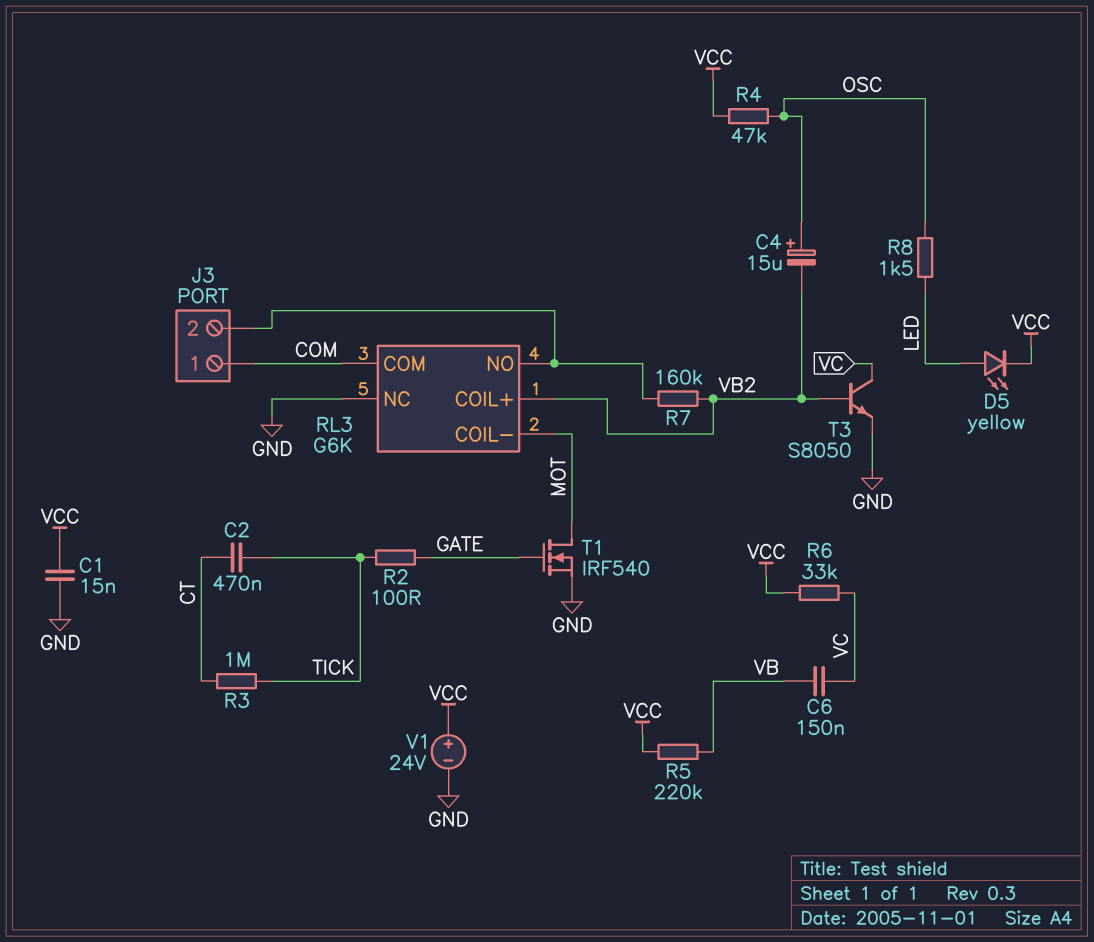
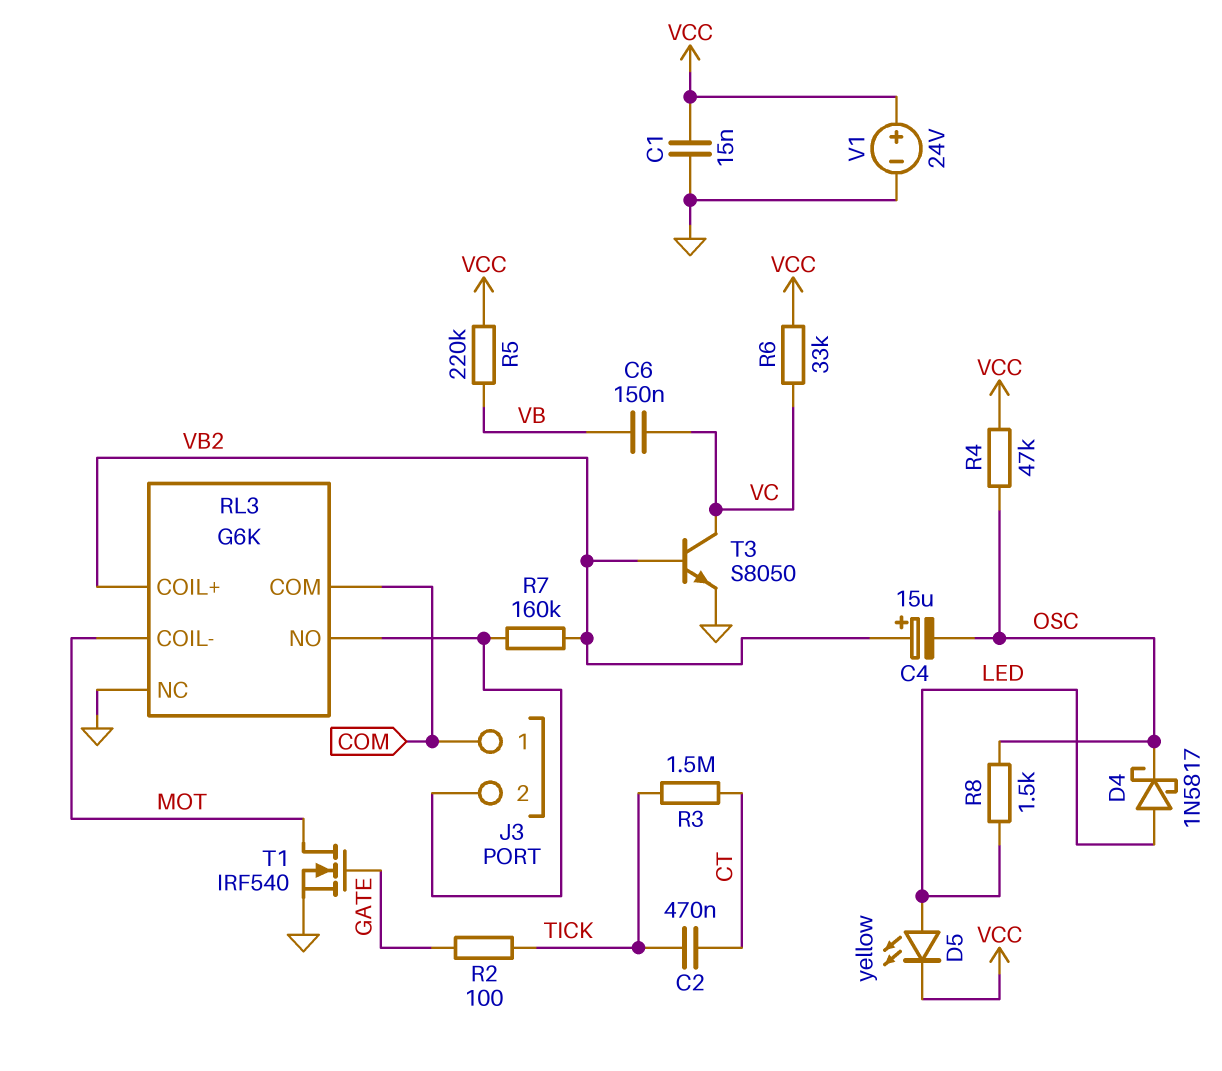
C4: 15uF (plus OSC, minus VB2) -> 15uF (plus VB2, minus OSC)
D4: none -> schottky 1N5817 (A LED, K OSC)
R3: 1M (CT, TICK) -> 1.5M (CT, TICK)

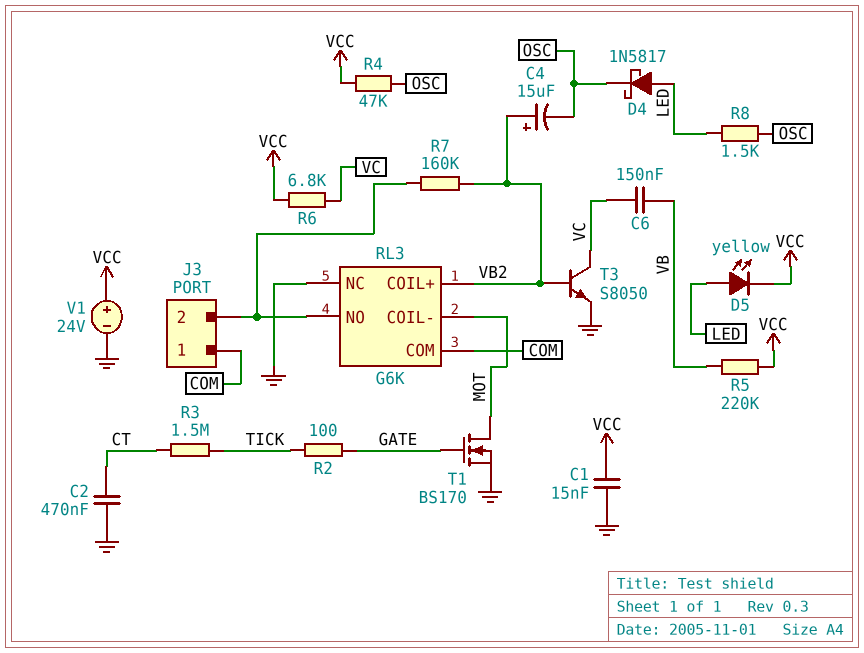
C2: 470nF (CT, TICK) -> 470nF (CT, GND)
R6: 33k (VC, VCC) -> 6.8k (VC, VCC)
T1: NMOS IRF540 (G GATE, D MOT, S GND) -> NMOS BS170 (G GATE, D MOT, S GND)

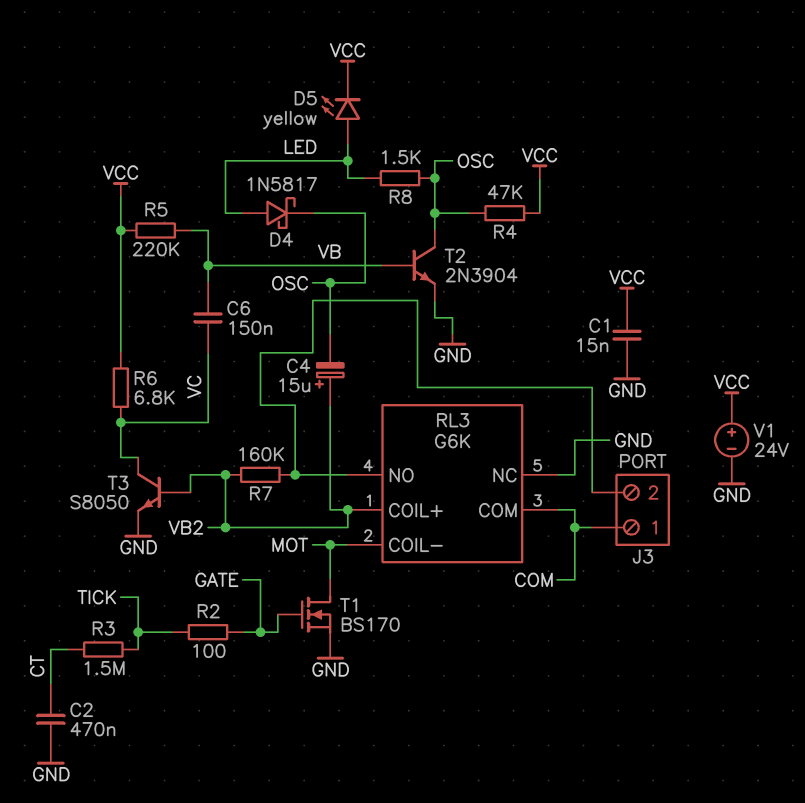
T2: none -> NPN 2N3904 (B VB, C OSC, E GND)

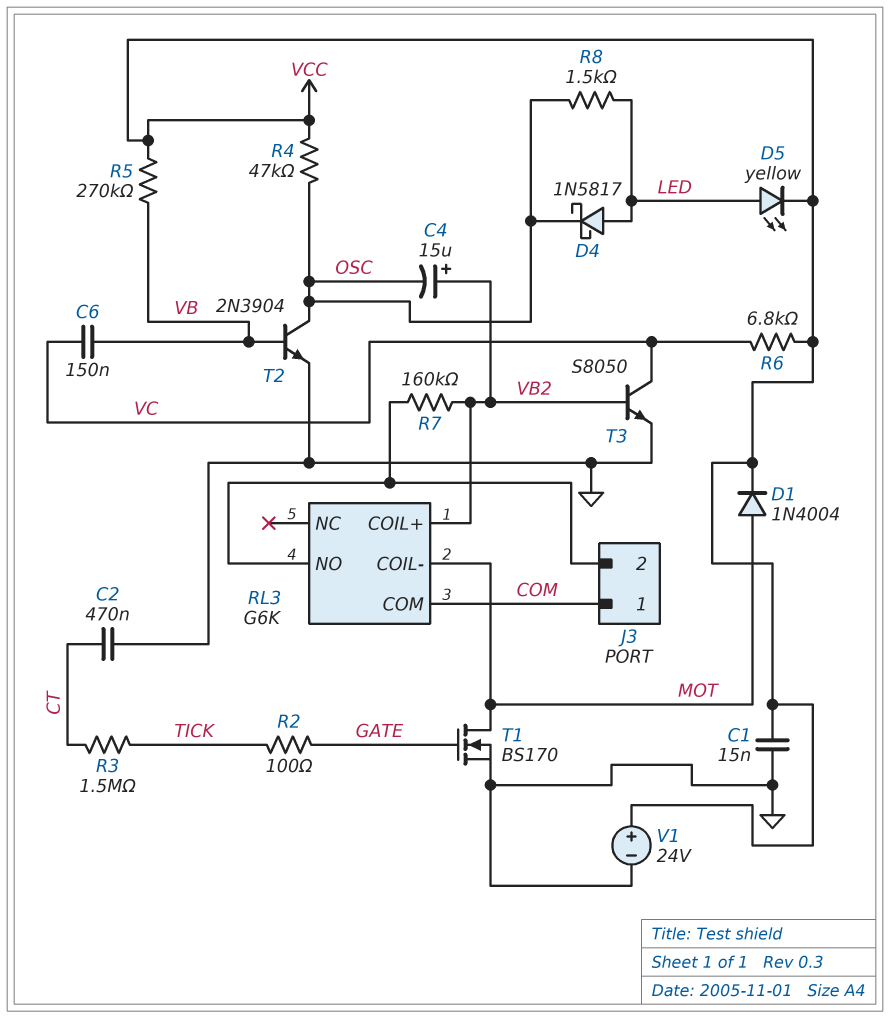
D1: none -> diode 1N4004 (A MOT, K VCC)
R5: 220k (VB, VCC) -> 270k (VB, VCC)
RL3 pin NC: GND -> none

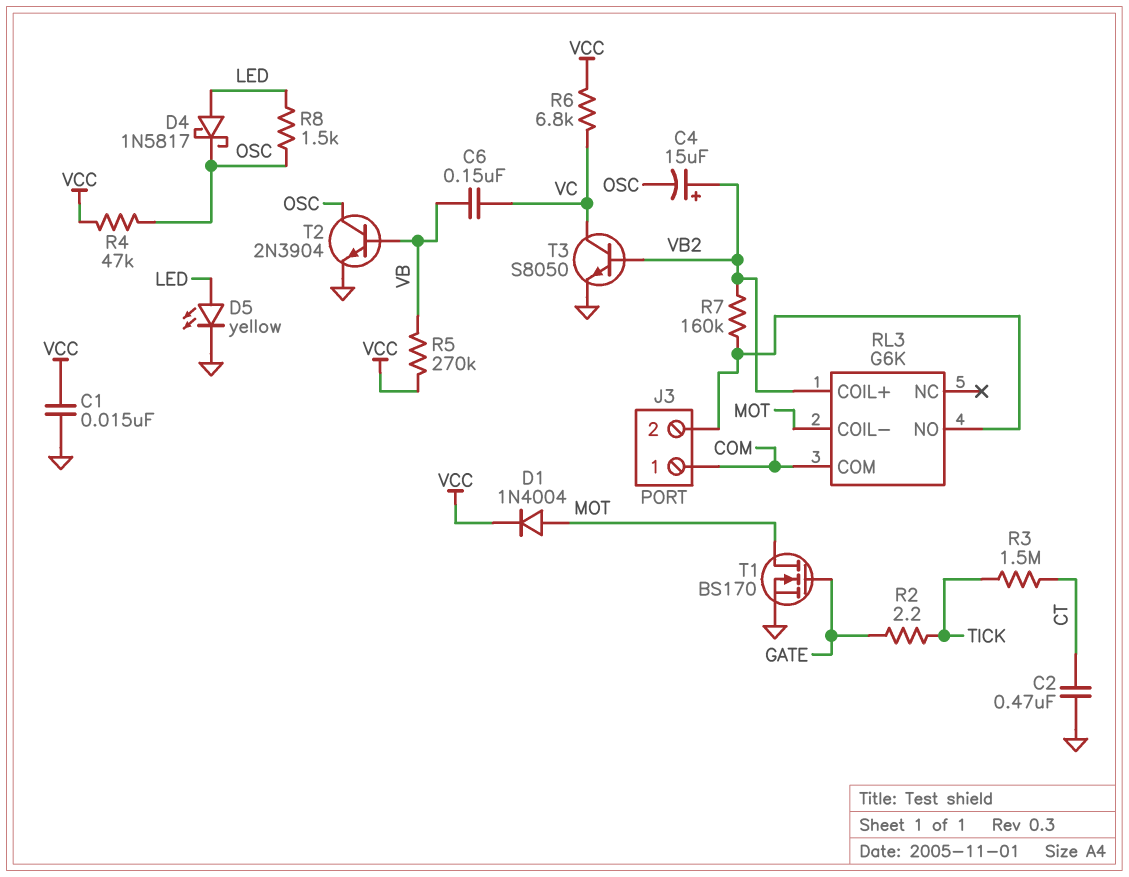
D5: LED yellow (A LED, K VCC) -> LED yellow (A LED, K GND)
R2: 100 (GATE, TICK) -> 2.2 (GATE, TICK)
V1: 24V (plus VCC, minus GND) -> none

